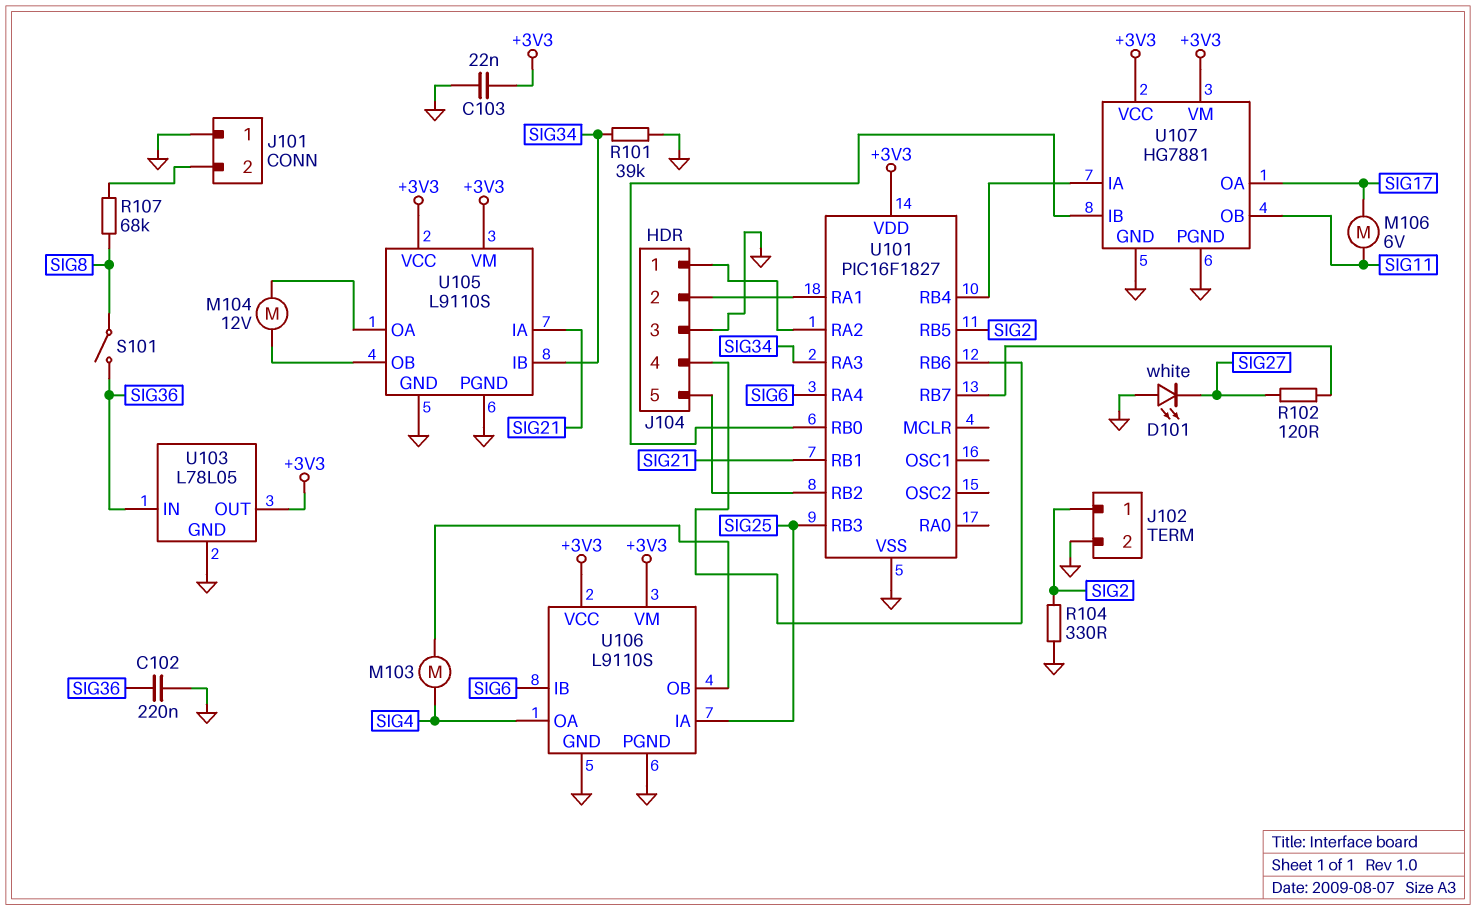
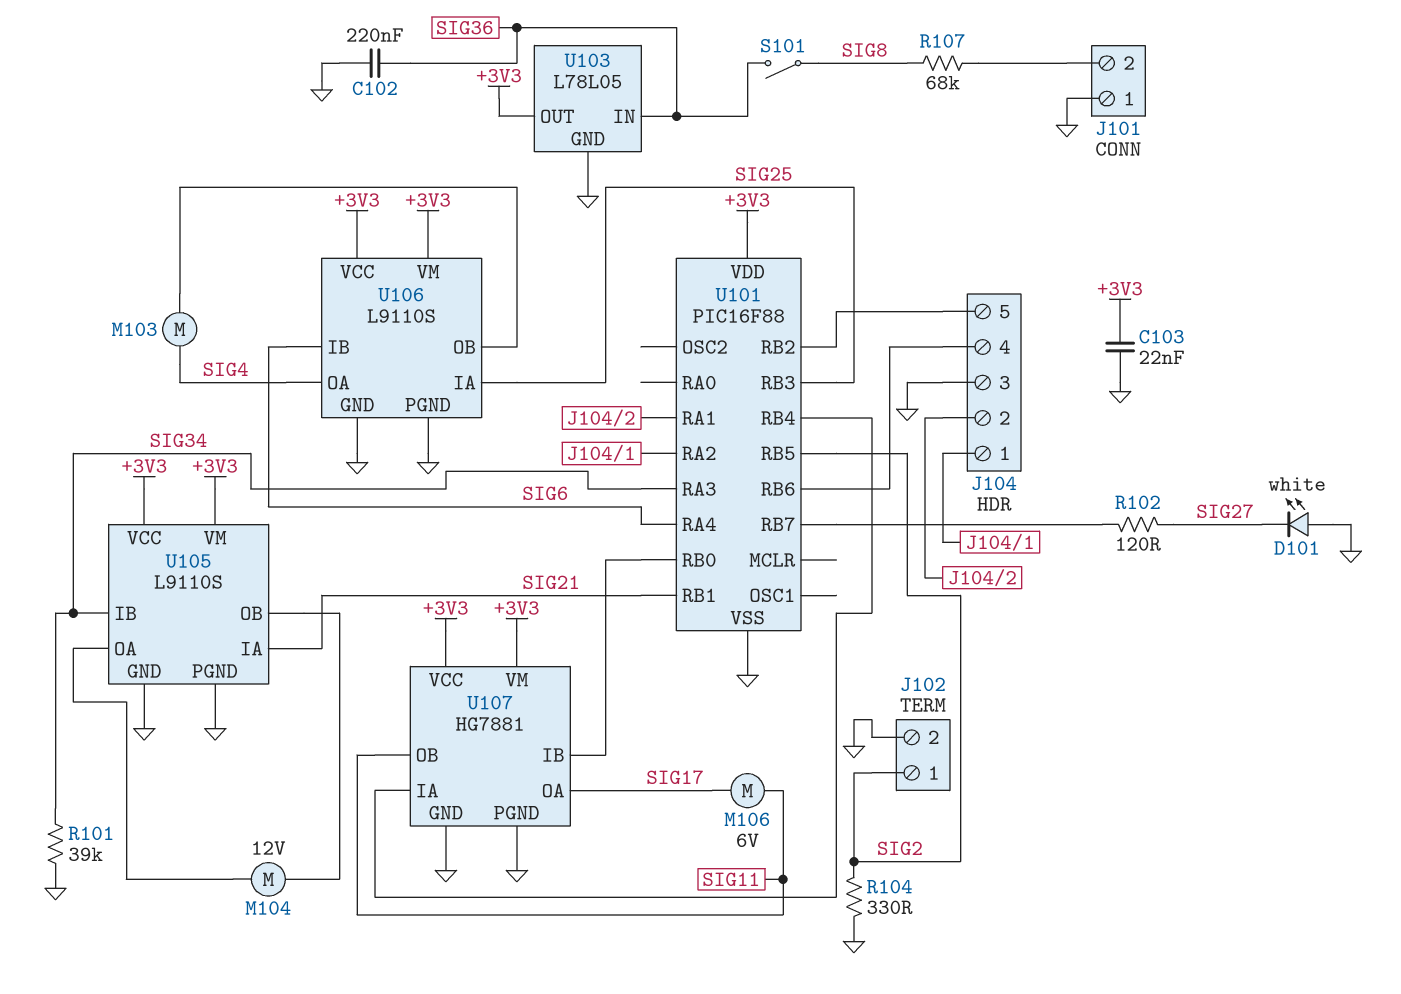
U101: PIC16F1827 -> PIC16F88

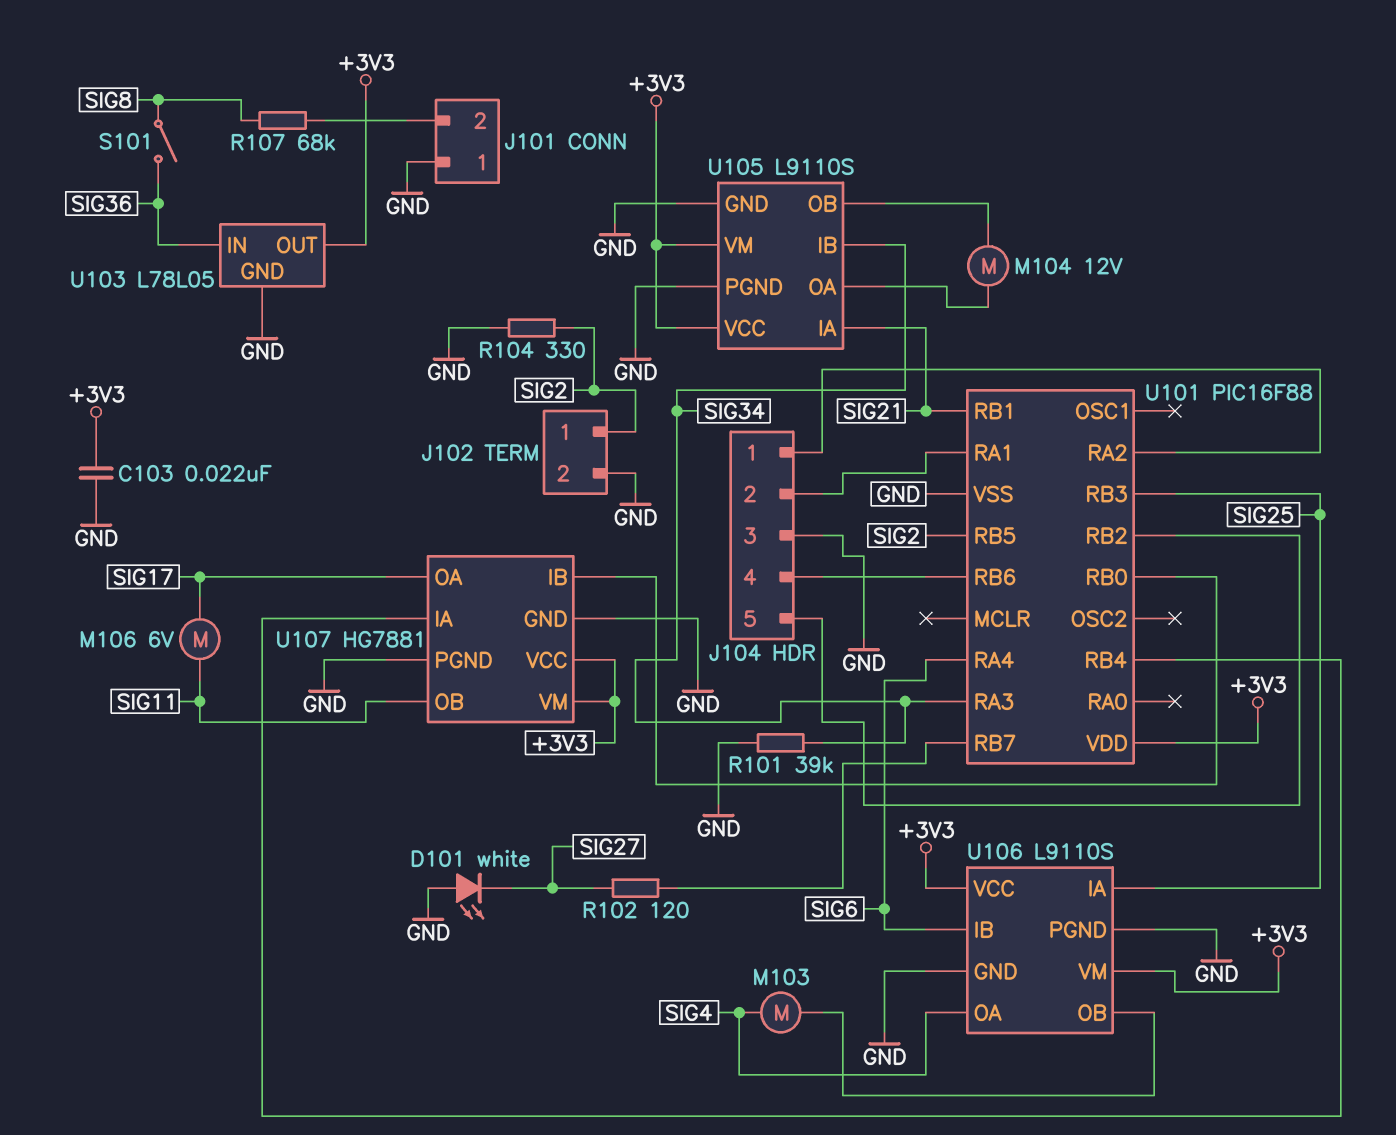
C102: 220nF (GND, SIG36) -> none

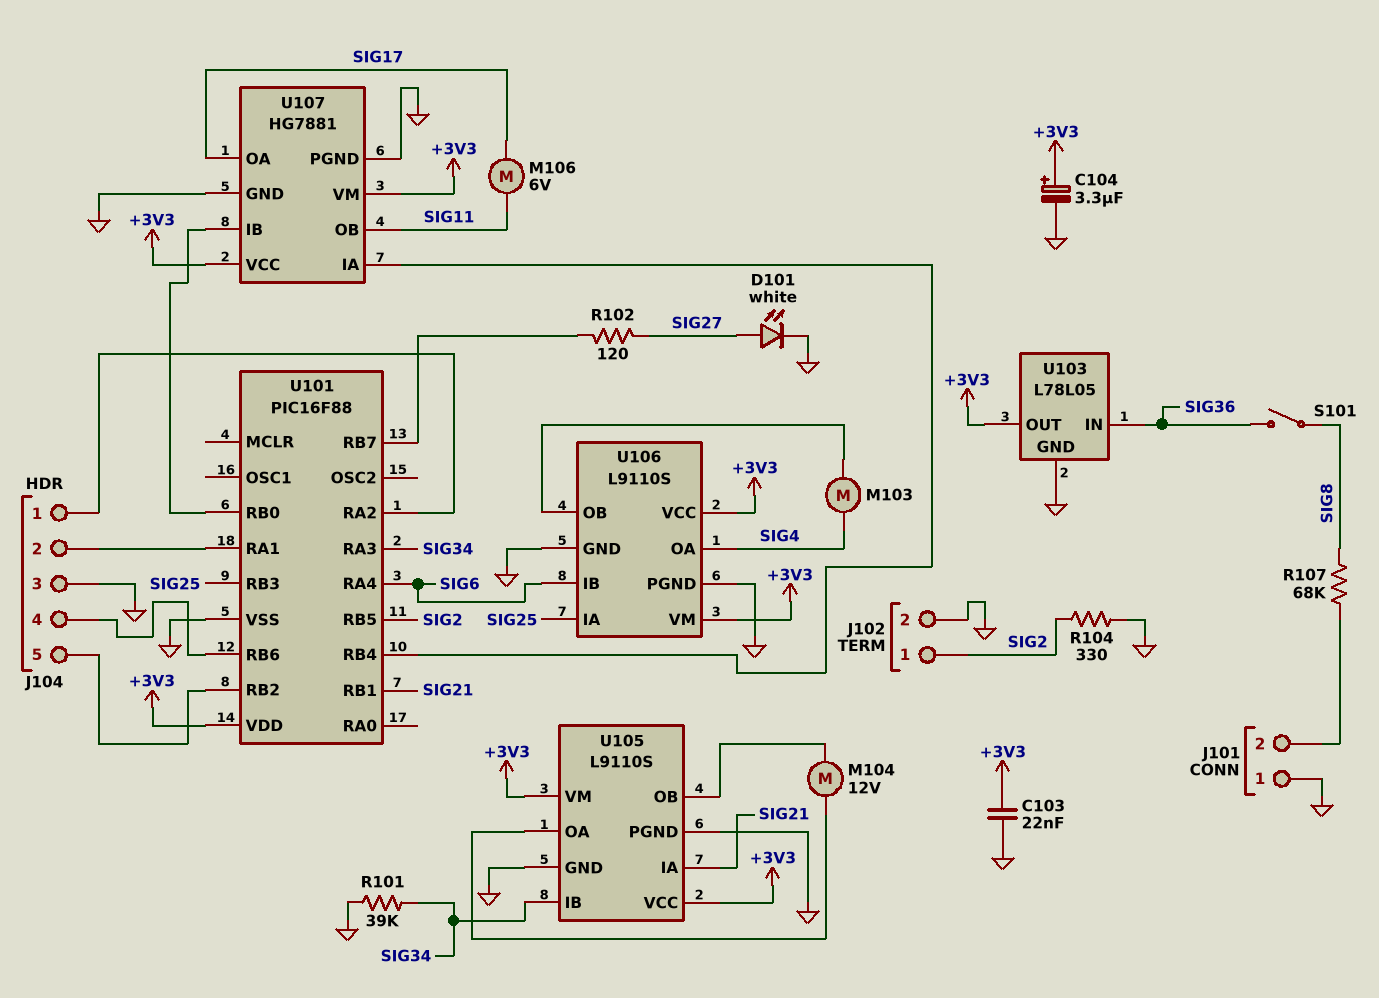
C104: none -> 3.3uF (plus +3V3, minus GND)
D101: LED white (A GND, K SIG27) -> LED white (A SIG27, K GND)

